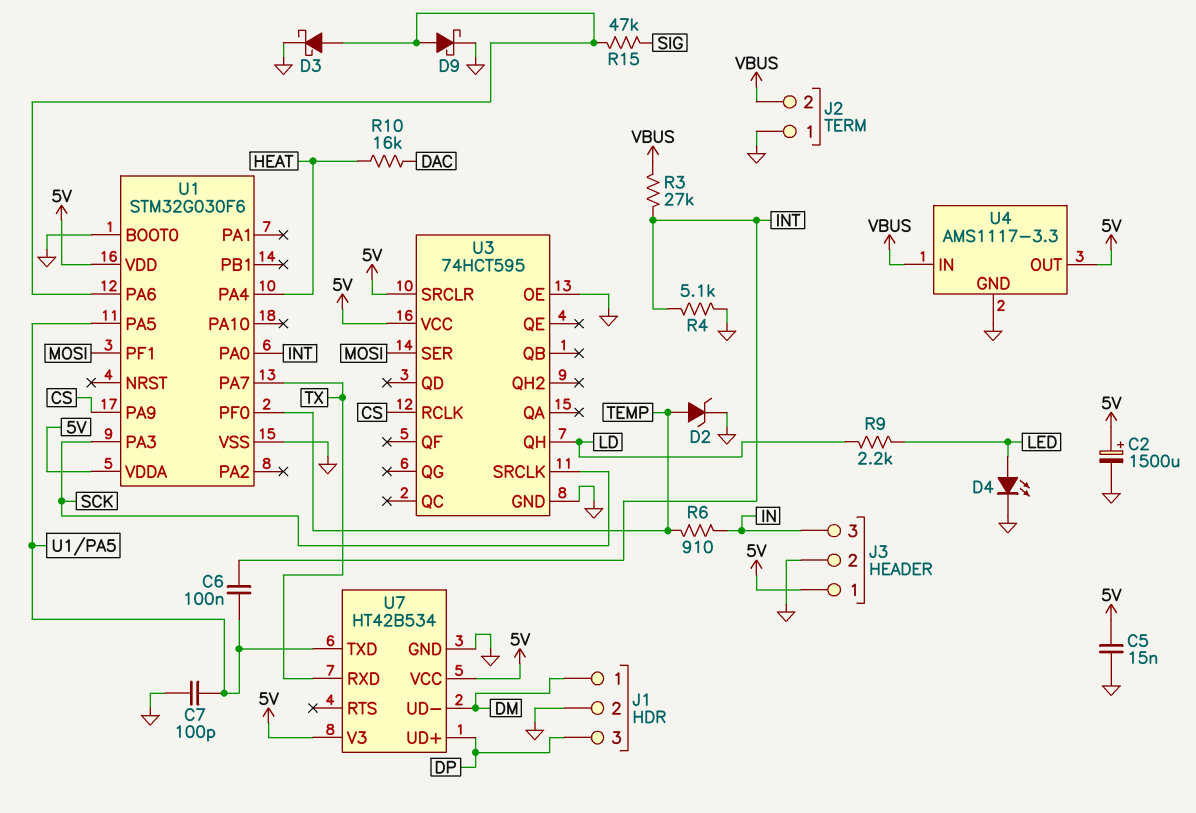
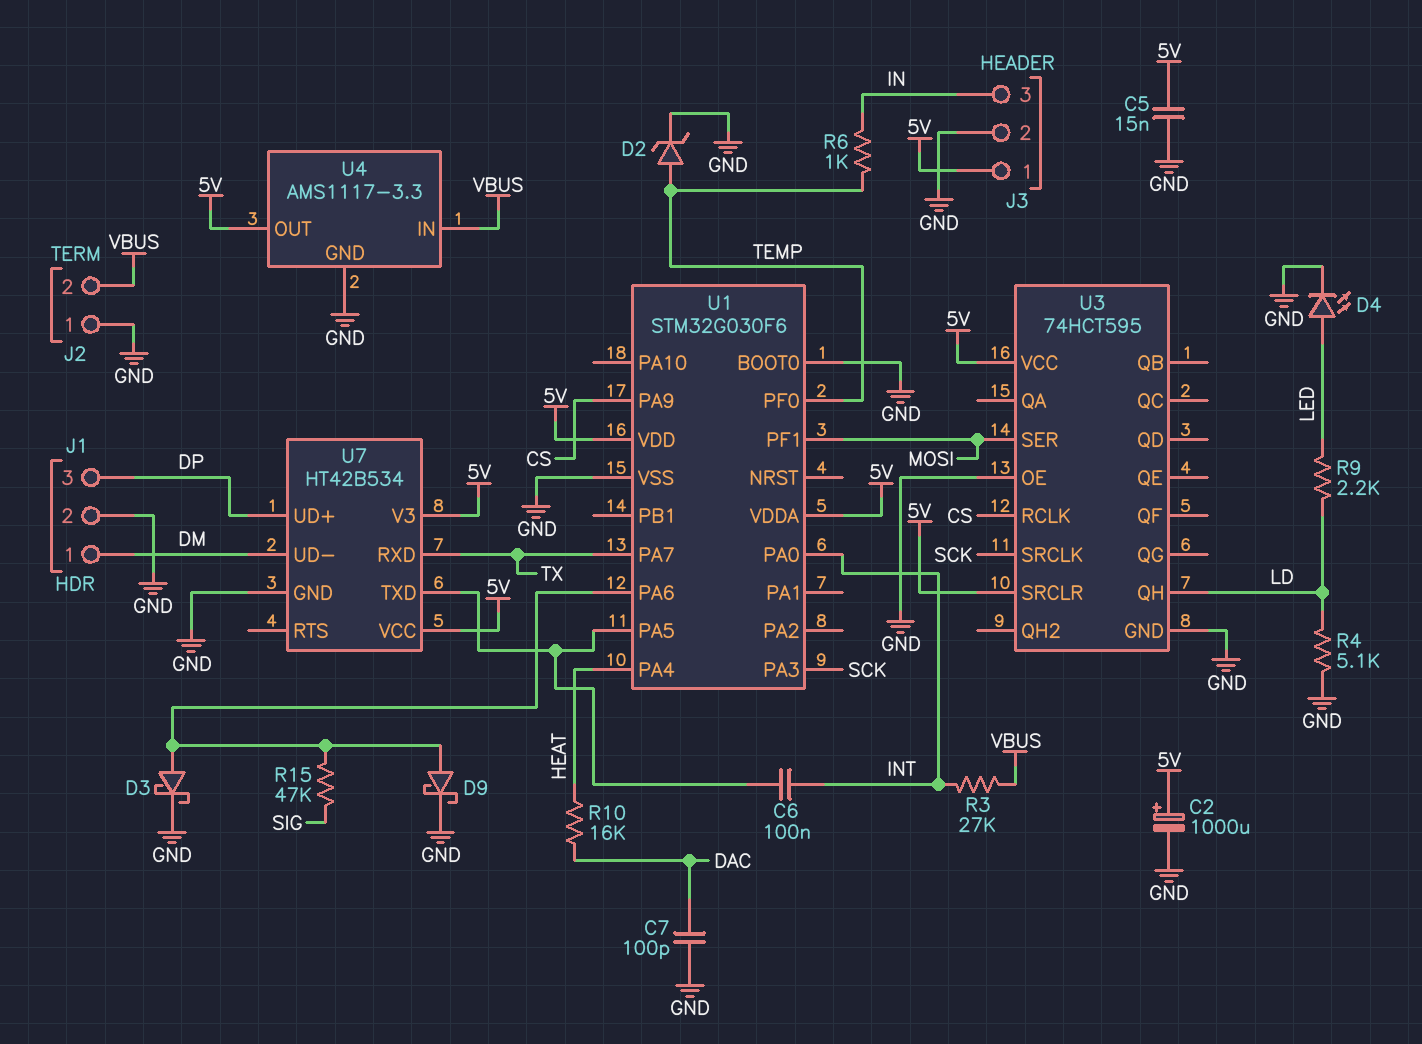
C2: 1500uF (plus 5V, minus GND) -> 1000uF (plus 5V, minus GND)
C7: 100pF (GND, U1/PA5) -> 100pF (DAC, GND)
R4: 5.1k (GND, INT) -> 5.1k (GND, LD)
R6: 910 (IN, TEMP) -> 1k (IN, TEMP)

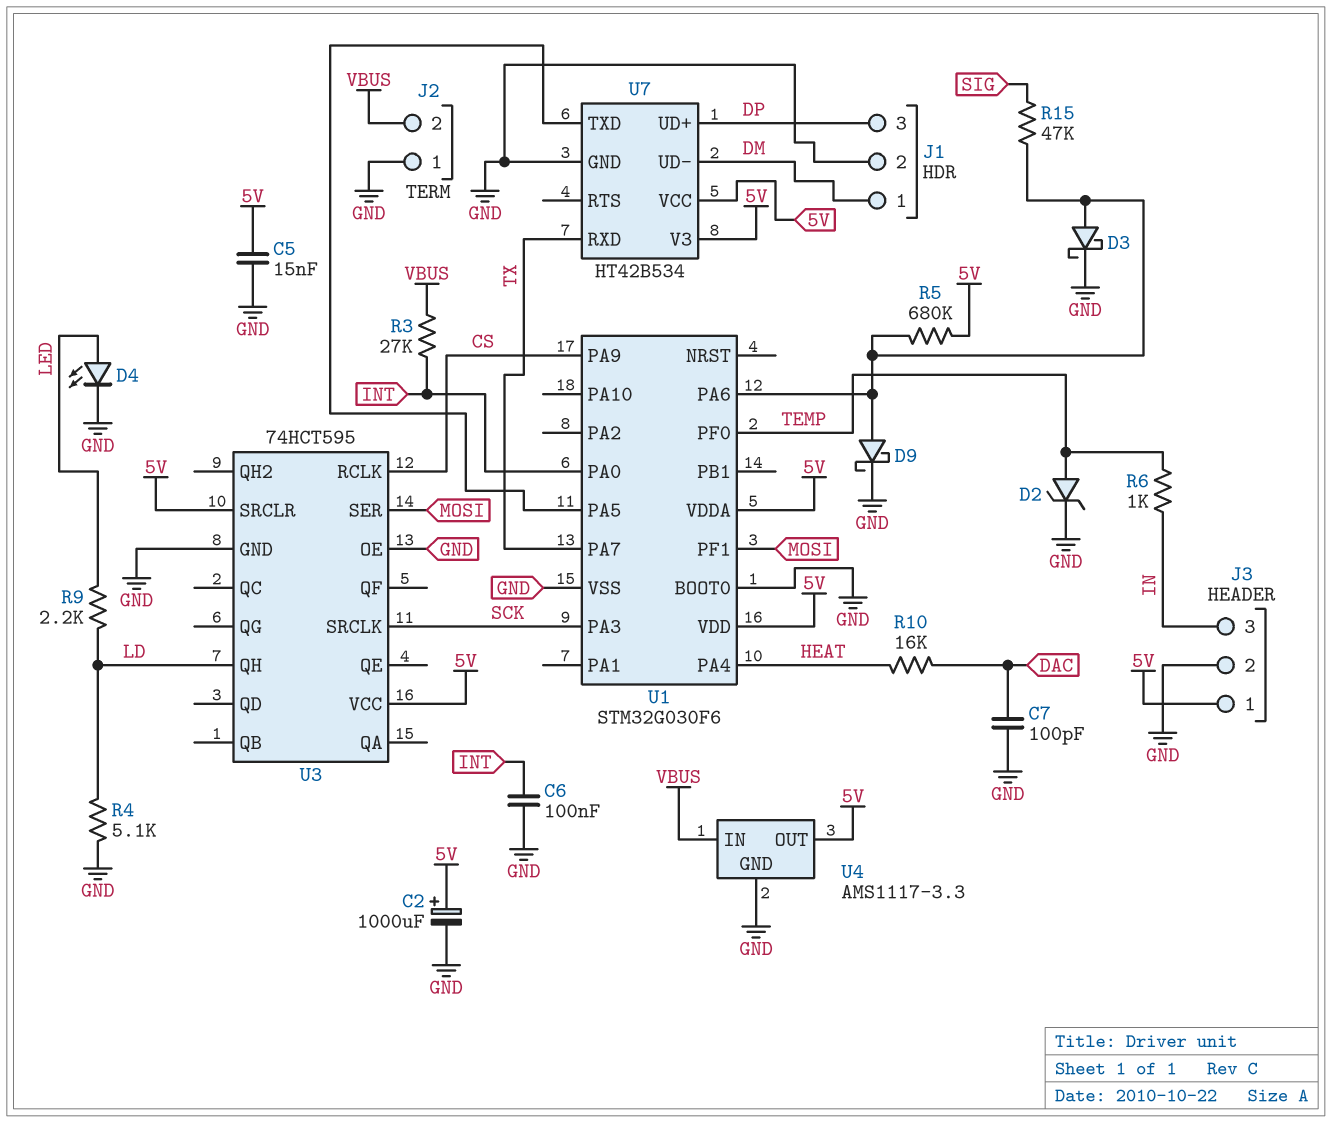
C6: 100nF (INT, U1/PA5) -> 100nF (GND, INT)
R5: none -> 680k (5V, U1/PA6)

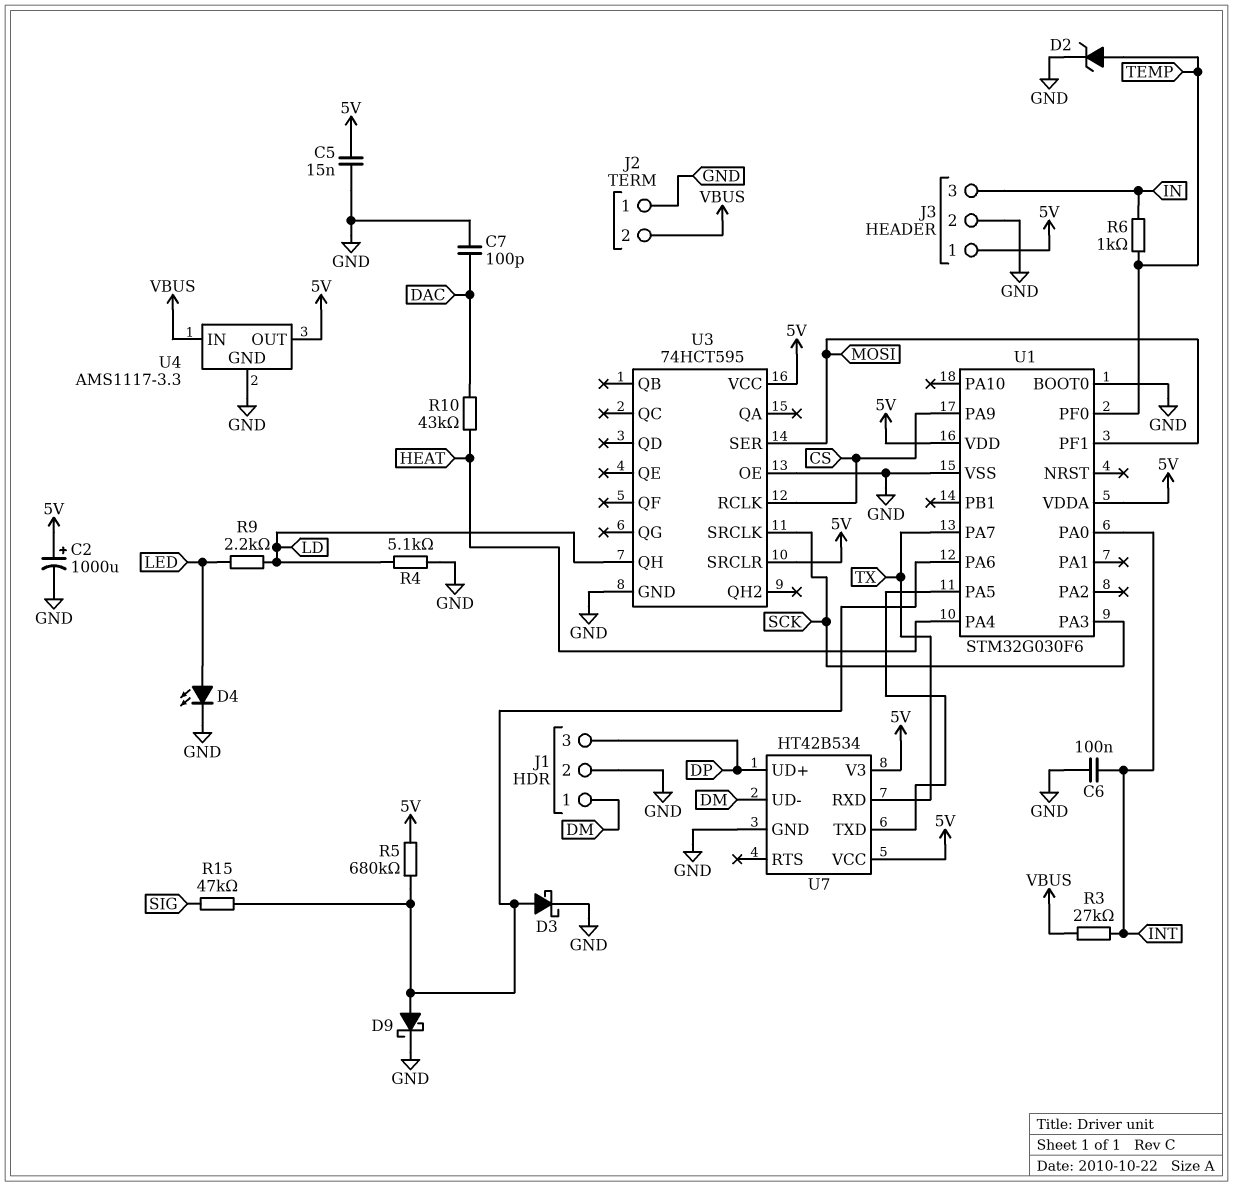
R10: 16k (DAC, HEAT) -> 43k (DAC, HEAT)

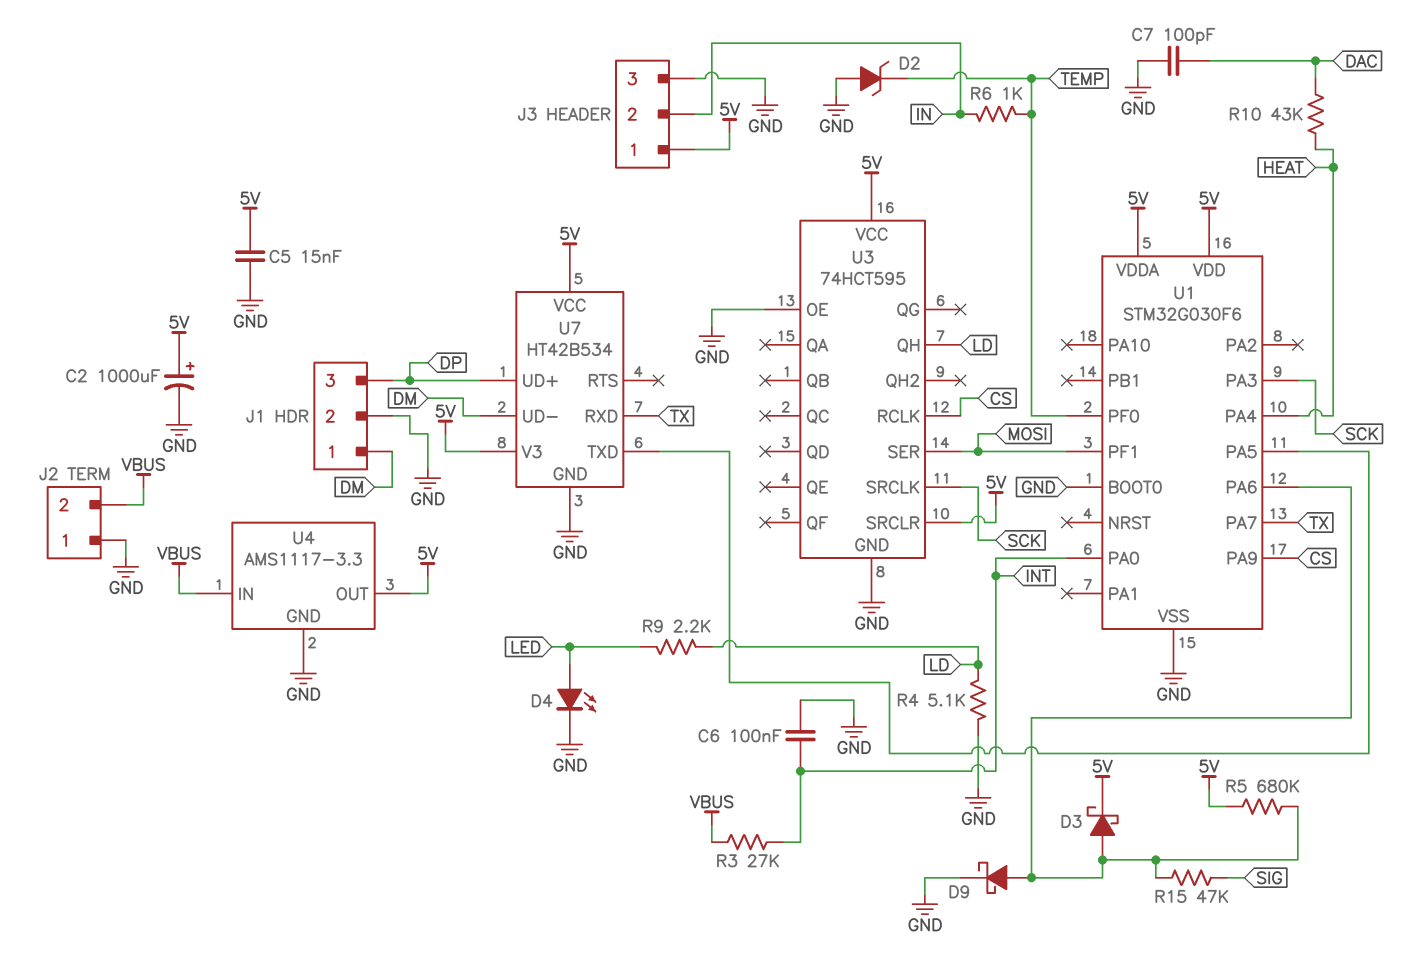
D2: zener (A TEMP, K GND) -> zener (A GND, K TEMP)
D3: schottky (A U1/PA6, K GND) -> schottky (A U1/PA6, K 5V)
J3 pin 2: GND -> IN
J3 pin 3: IN -> GND

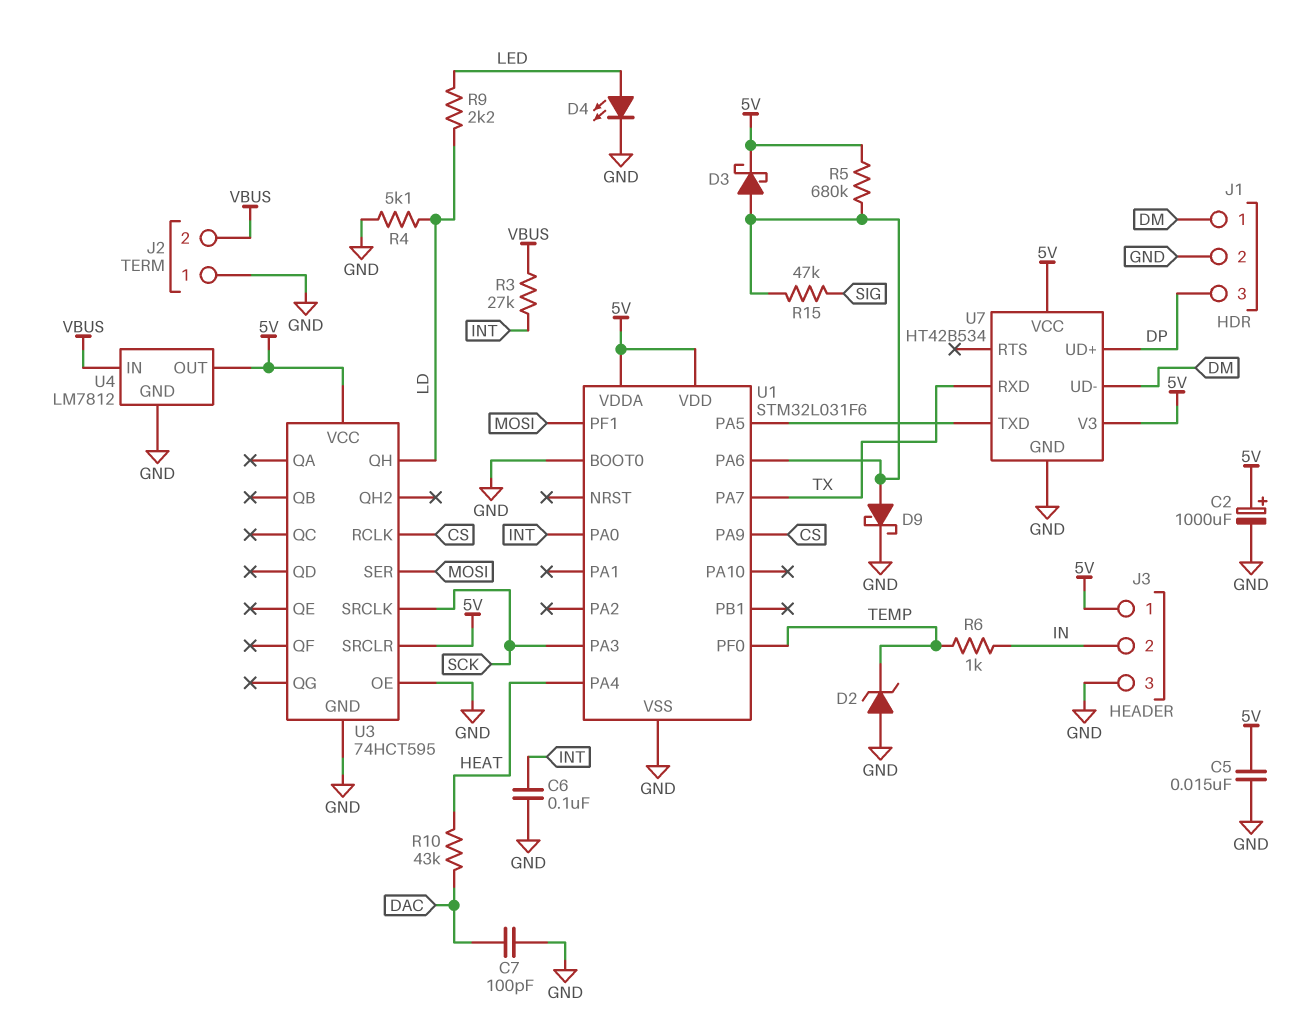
U1: STM32G030F6 -> STM32L031F6
U4: AMS1117-3.3 -> LM7812

